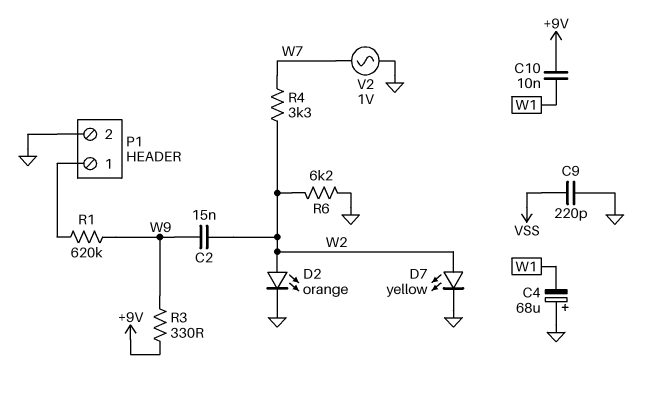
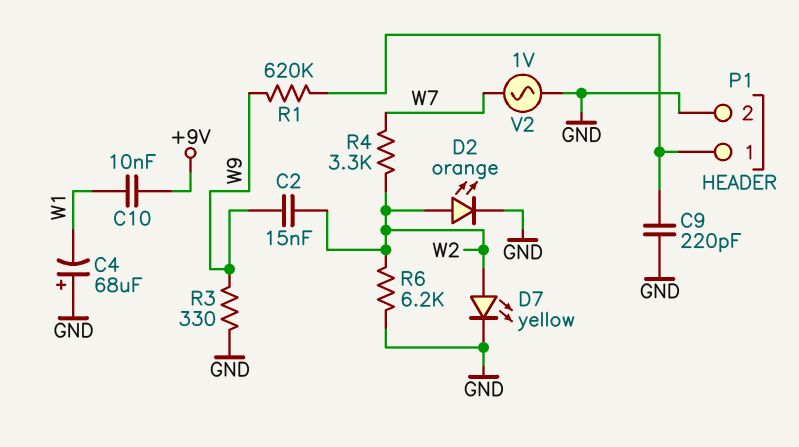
C9: 220pF (GND, VSS) -> 220pF (GND, P1/1)
R3: 330 (+9V, W9) -> 330 (GND, W9)

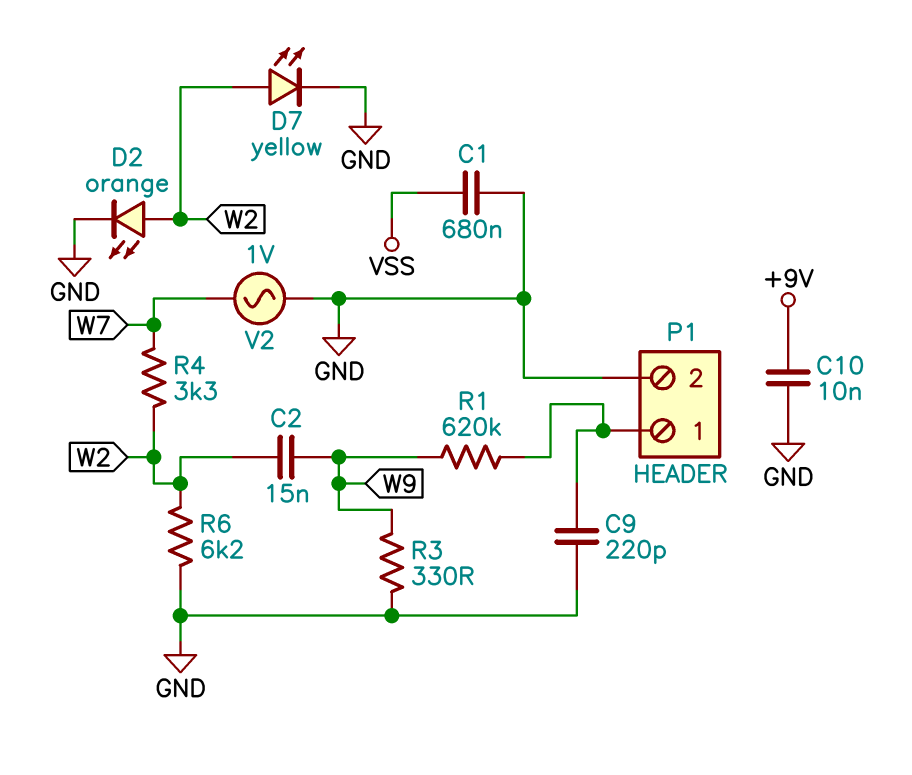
C1: none -> 680nF (GND, VSS)
C4: 68uF (plus GND, minus W1) -> none
C10: 10nF (+9V, W1) -> 10nF (+9V, GND)

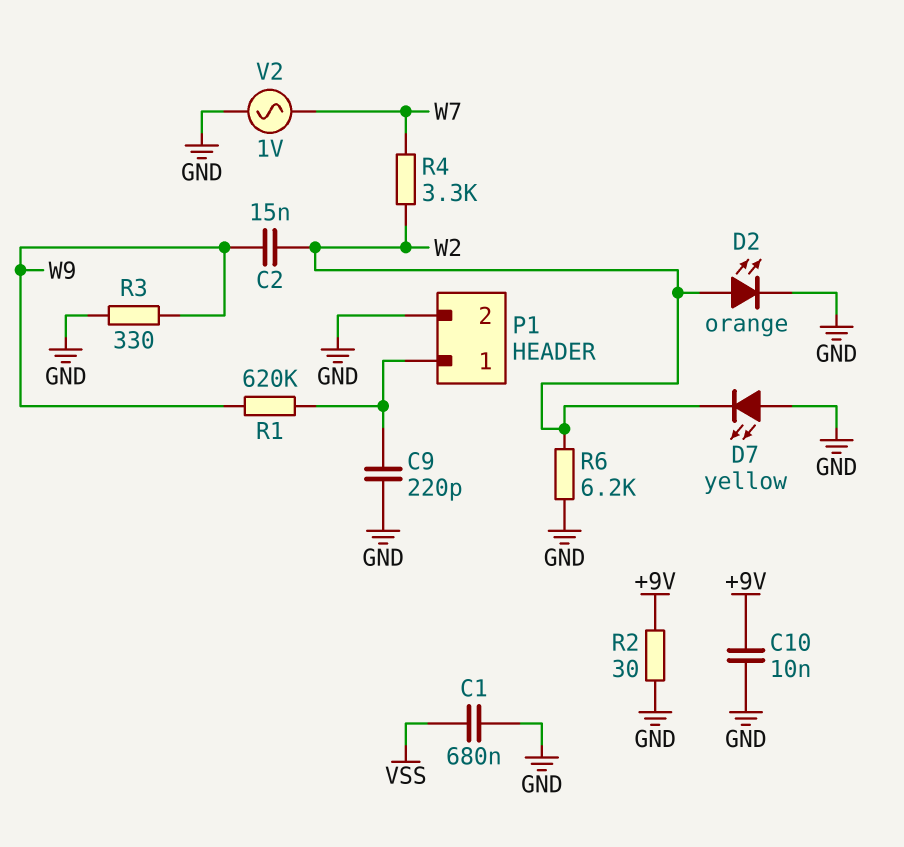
D7: LED yellow (A W2, K GND) -> LED yellow (A GND, K W2)
R2: none -> 30 (+9V, GND)

